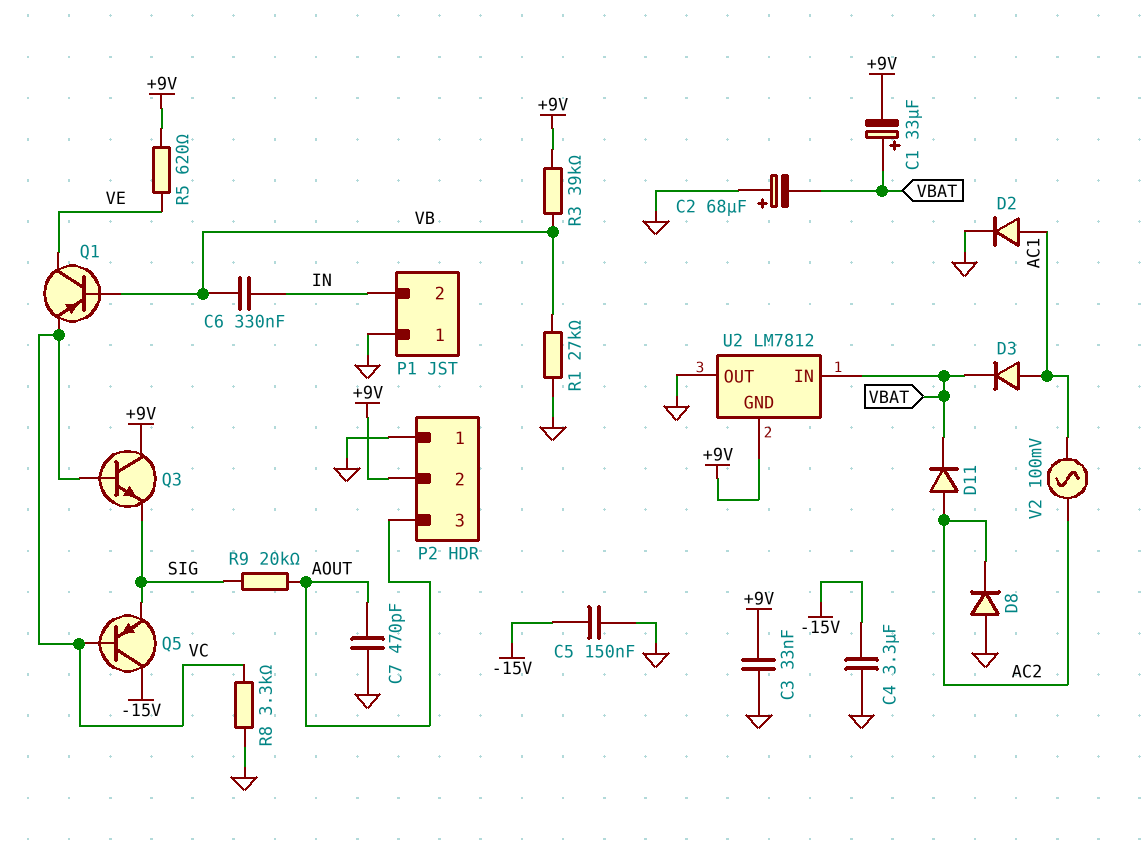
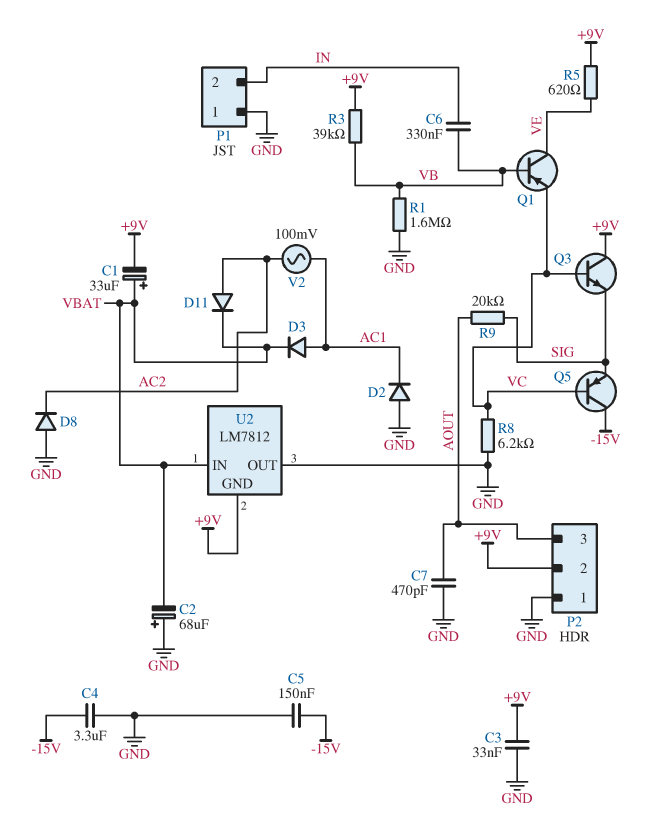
D2: diode (A AC1, K GND) -> diode (A GND, K AC1)
R1: 27k (GND, VB) -> 1.6M (GND, VB)
R8: 3.3k (GND, VC) -> 6.2k (GND, VC)

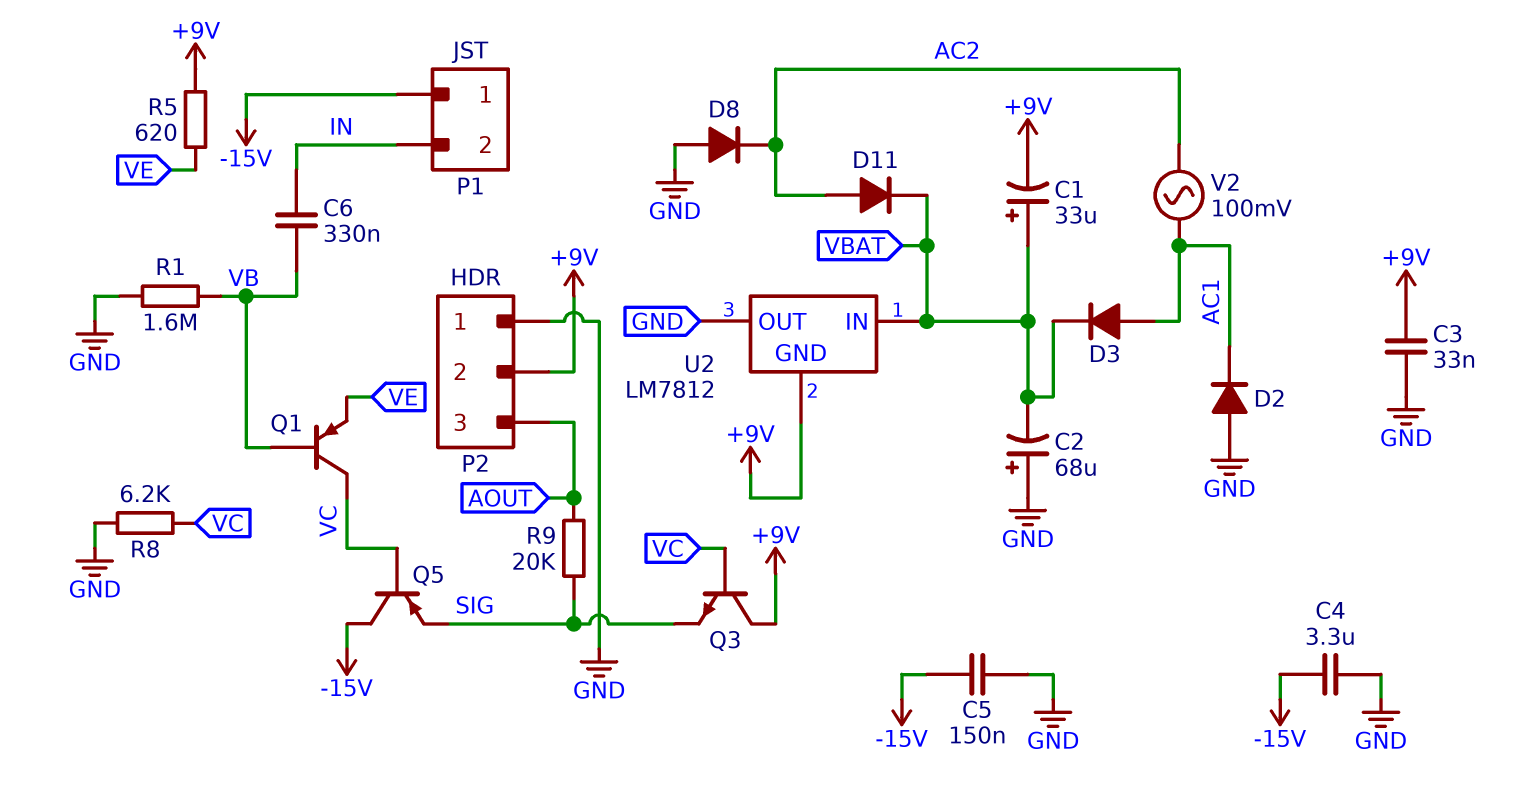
C7: 470pF (AOUT, GND) -> none
P1 pin 1: GND -> -15V
Q1: PNP (B VB, C VE, E VC) -> PNP (B VB, C VC, E VE)
R3: 39k (+9V, VB) -> none

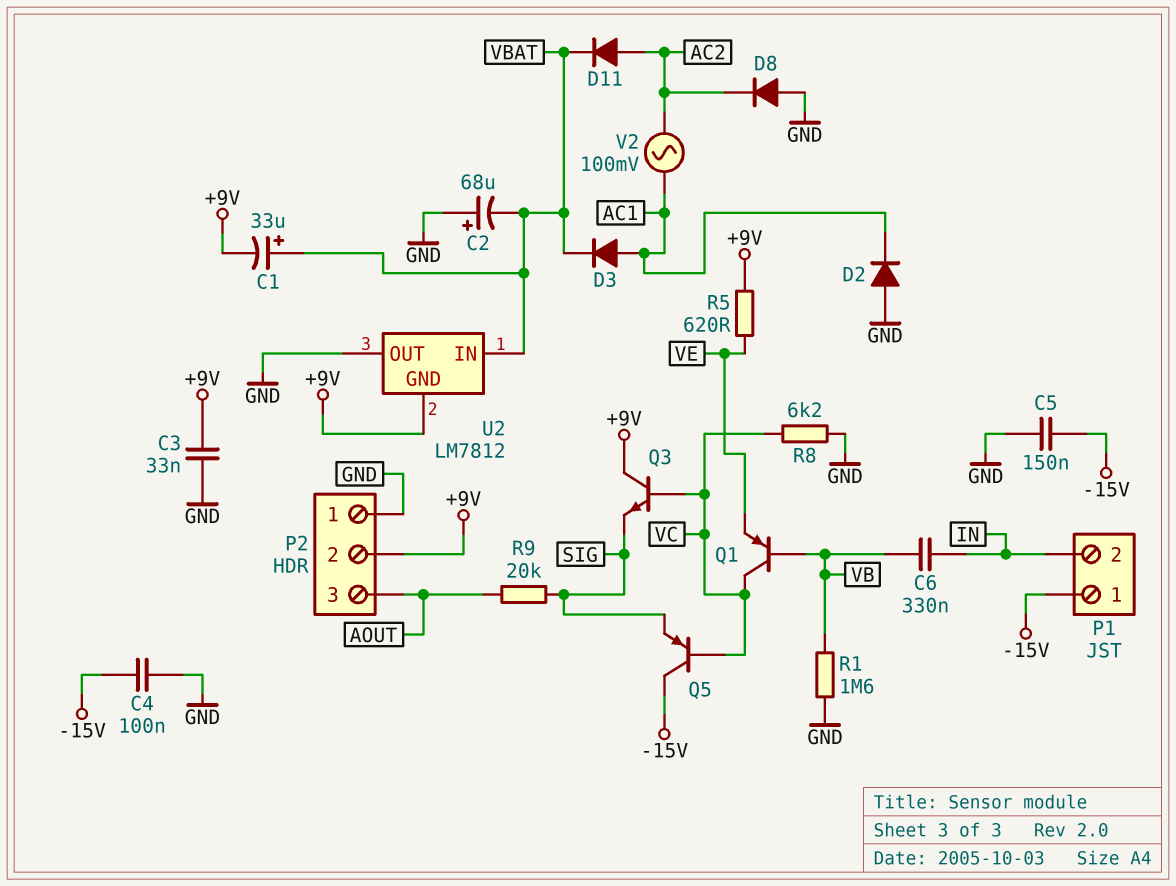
C4: 3.3uF (-15V, GND) -> 100nF (-15V, GND)

